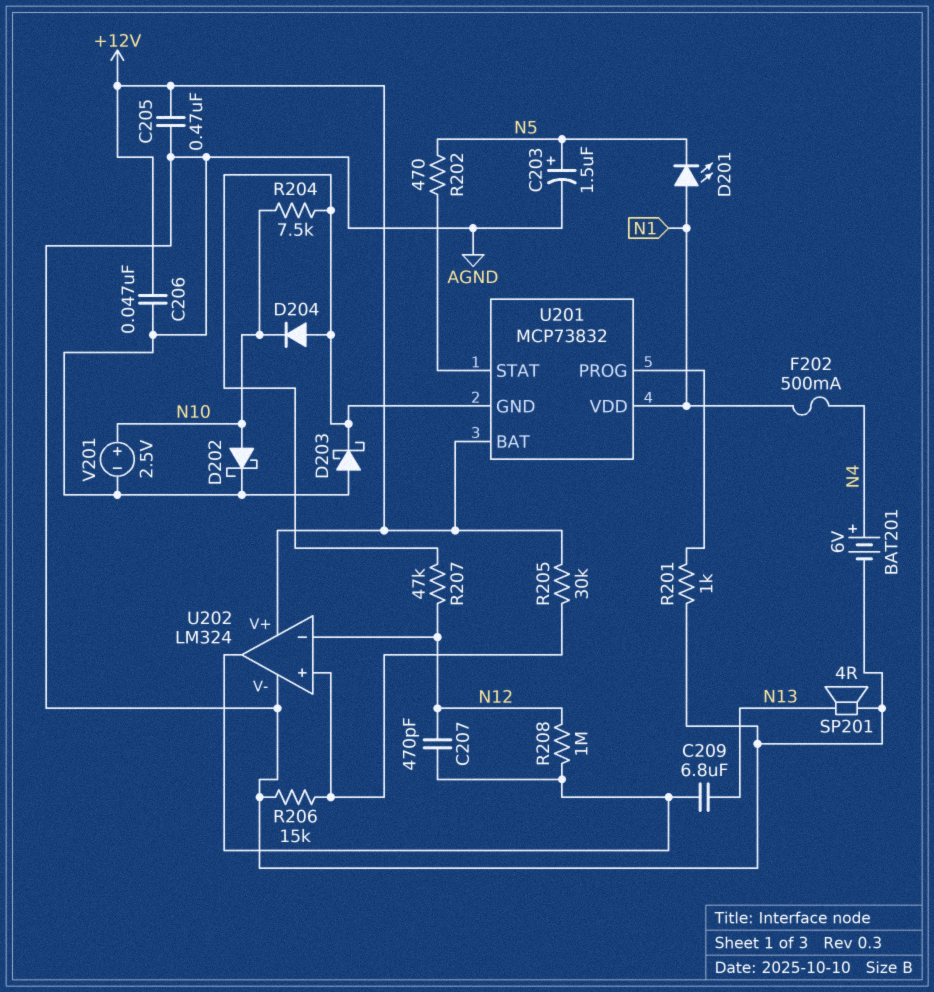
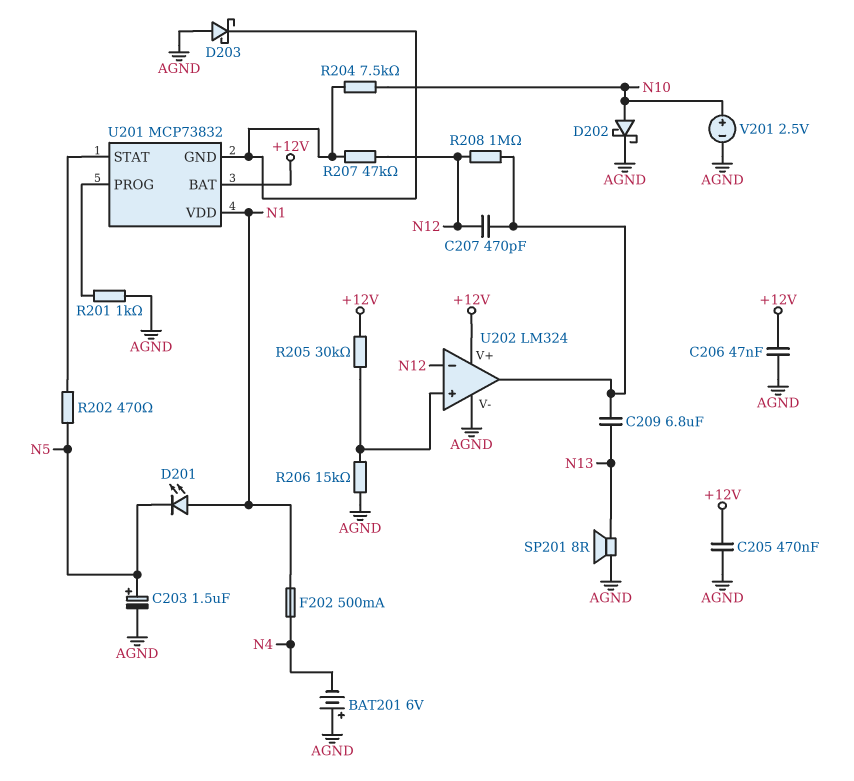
BAT201: 6V (plus N4, minus AGND) -> 6V (plus AGND, minus N4)
D204: diode (A U201/GND, K N10) -> none
SP201: speaker 4R (AGND, N13) -> speaker 8R (AGND, N13)

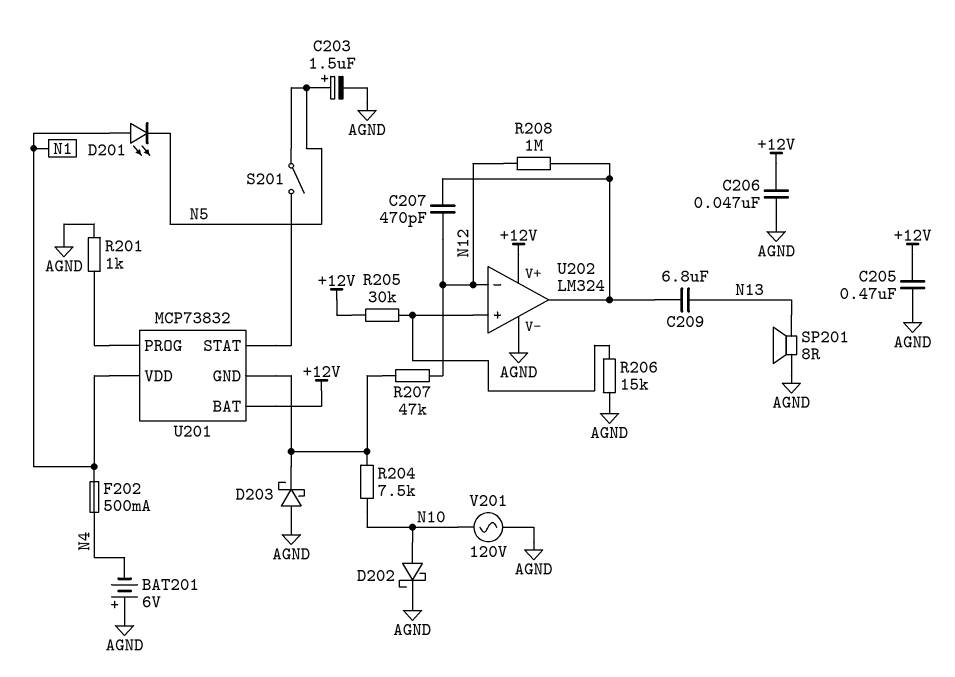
R202: 470 (N5, U201/STAT) -> none
S201: none -> switch (N5, U201/STAT)
V201: 2.5V (plus N10, minus AGND) -> AC 120V (AGND, N10)

